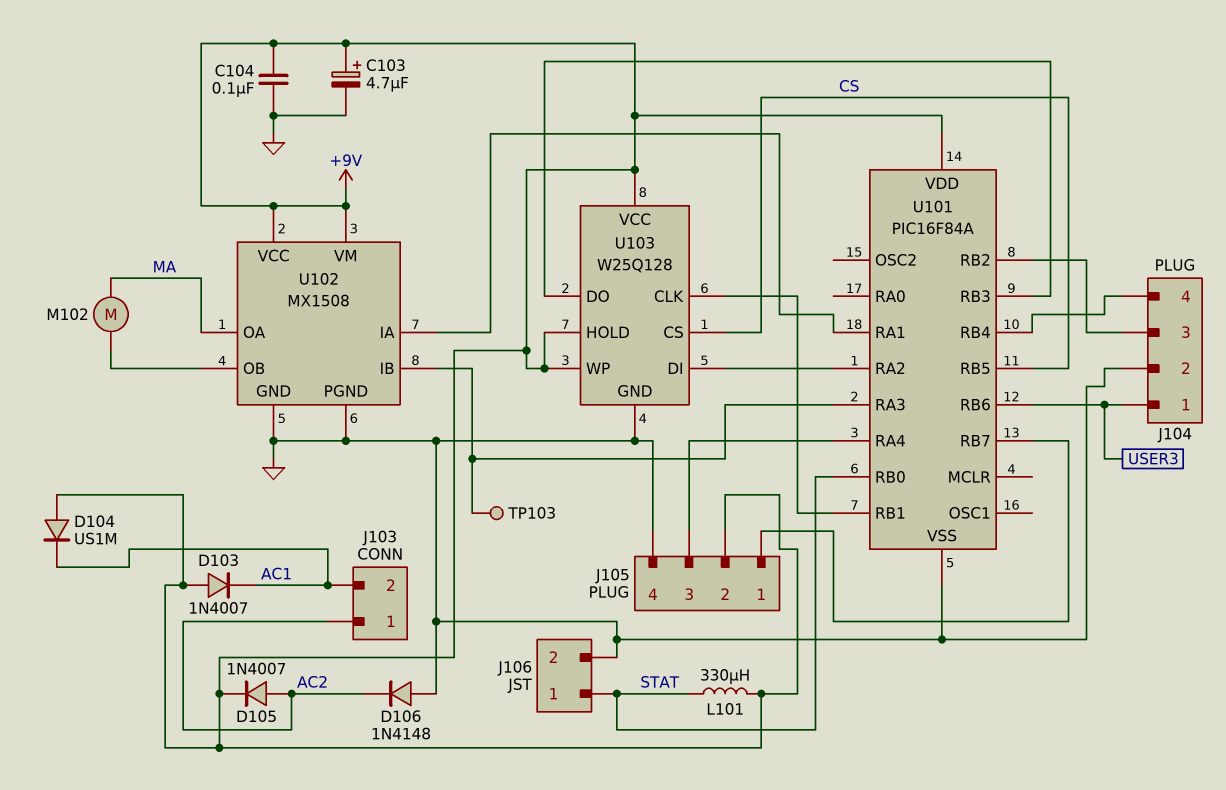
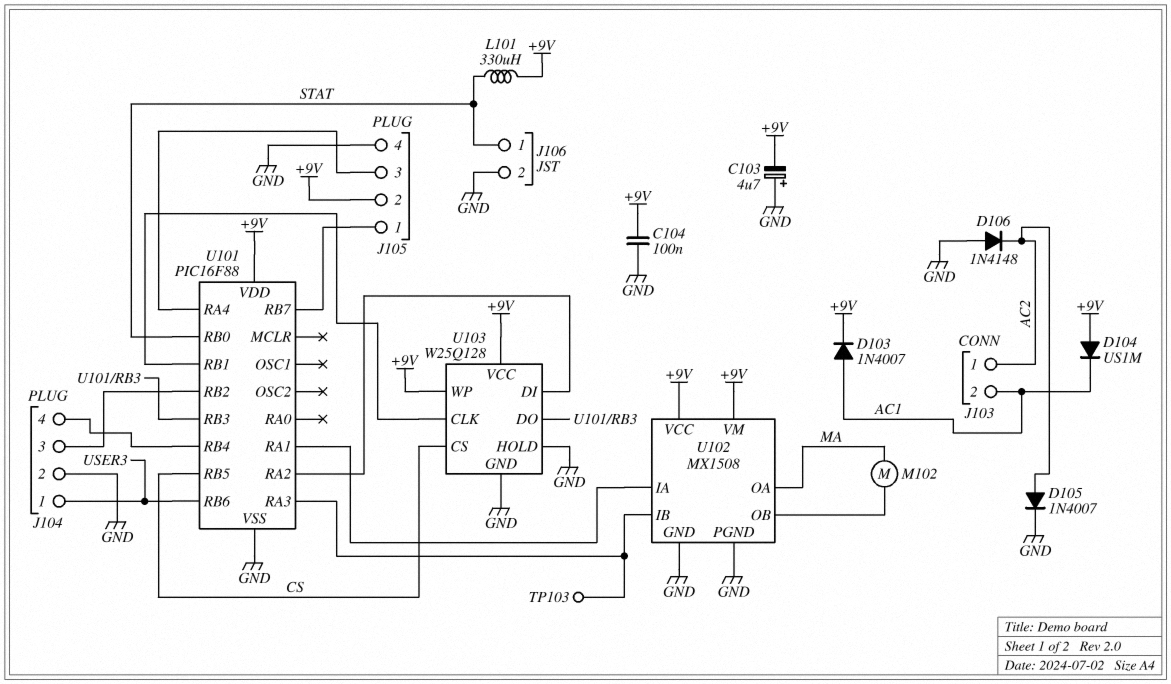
C103: 4.7uF (plus +9V, minus GND) -> 4.7uF (plus GND, minus +9V)
D103: diode 1N4007 (A +9V, K AC1) -> diode 1N4007 (A AC1, K +9V)
D105: diode 1N4007 (A AC2, K +9V) -> diode 1N4007 (A AC2, K GND)
U101: PIC16F84A -> PIC16F88
U103 pin HOLD: +9V -> GND

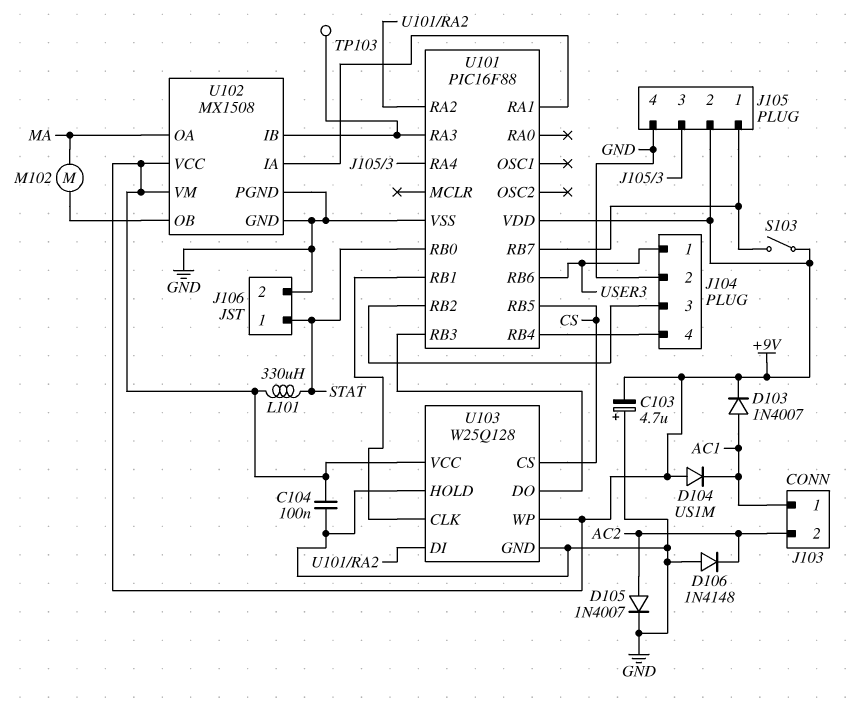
J103 pin 1: AC2 -> AC1
J103 pin 2: AC1 -> AC2
S103: none -> switch (+9V, J105/1)

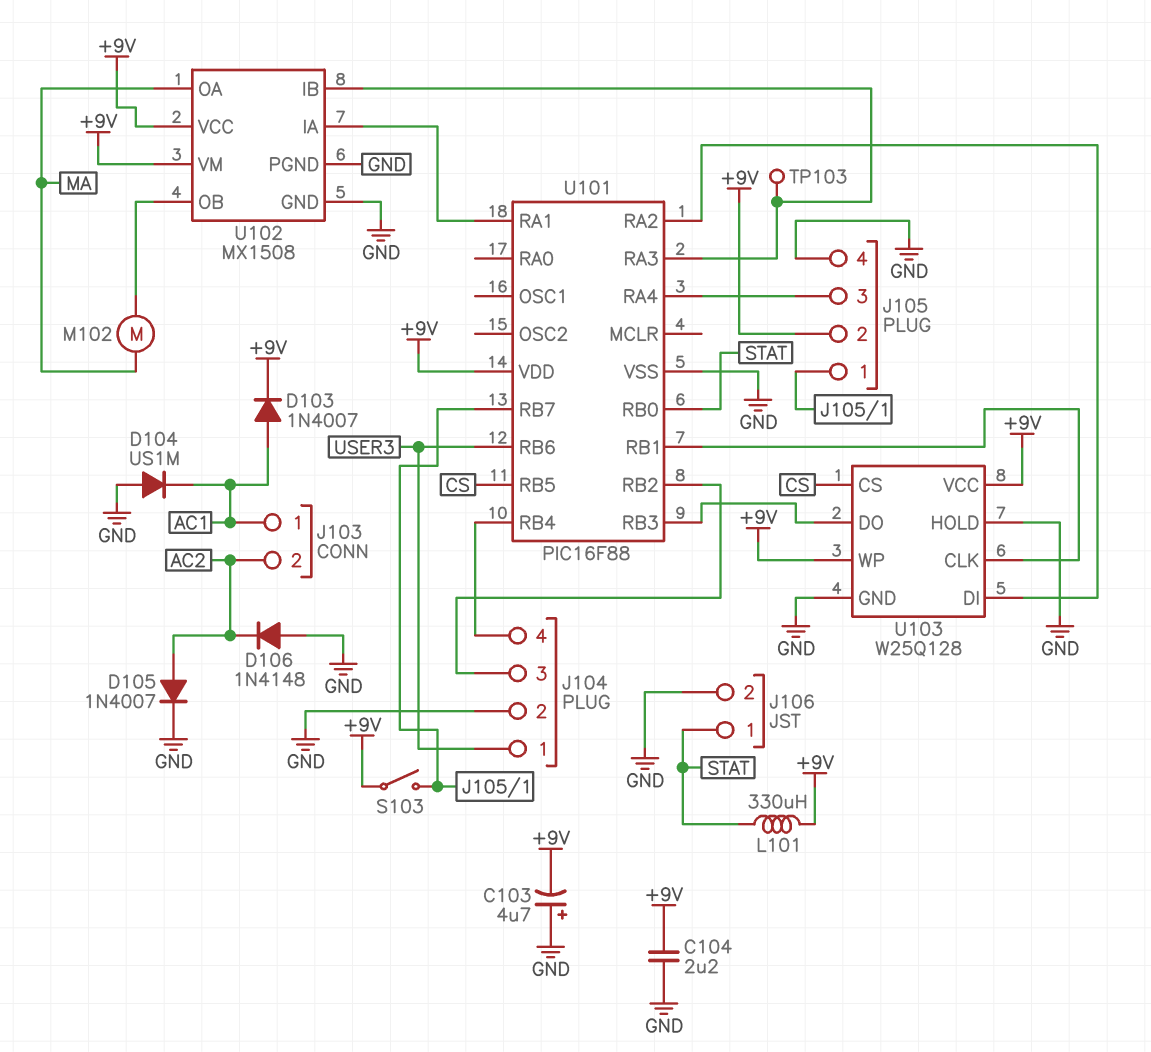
C104: 100nF (+9V, GND) -> 2.2uF (+9V, GND)
D104: diode US1M (A +9V, K AC1) -> diode US1M (A GND, K AC1)

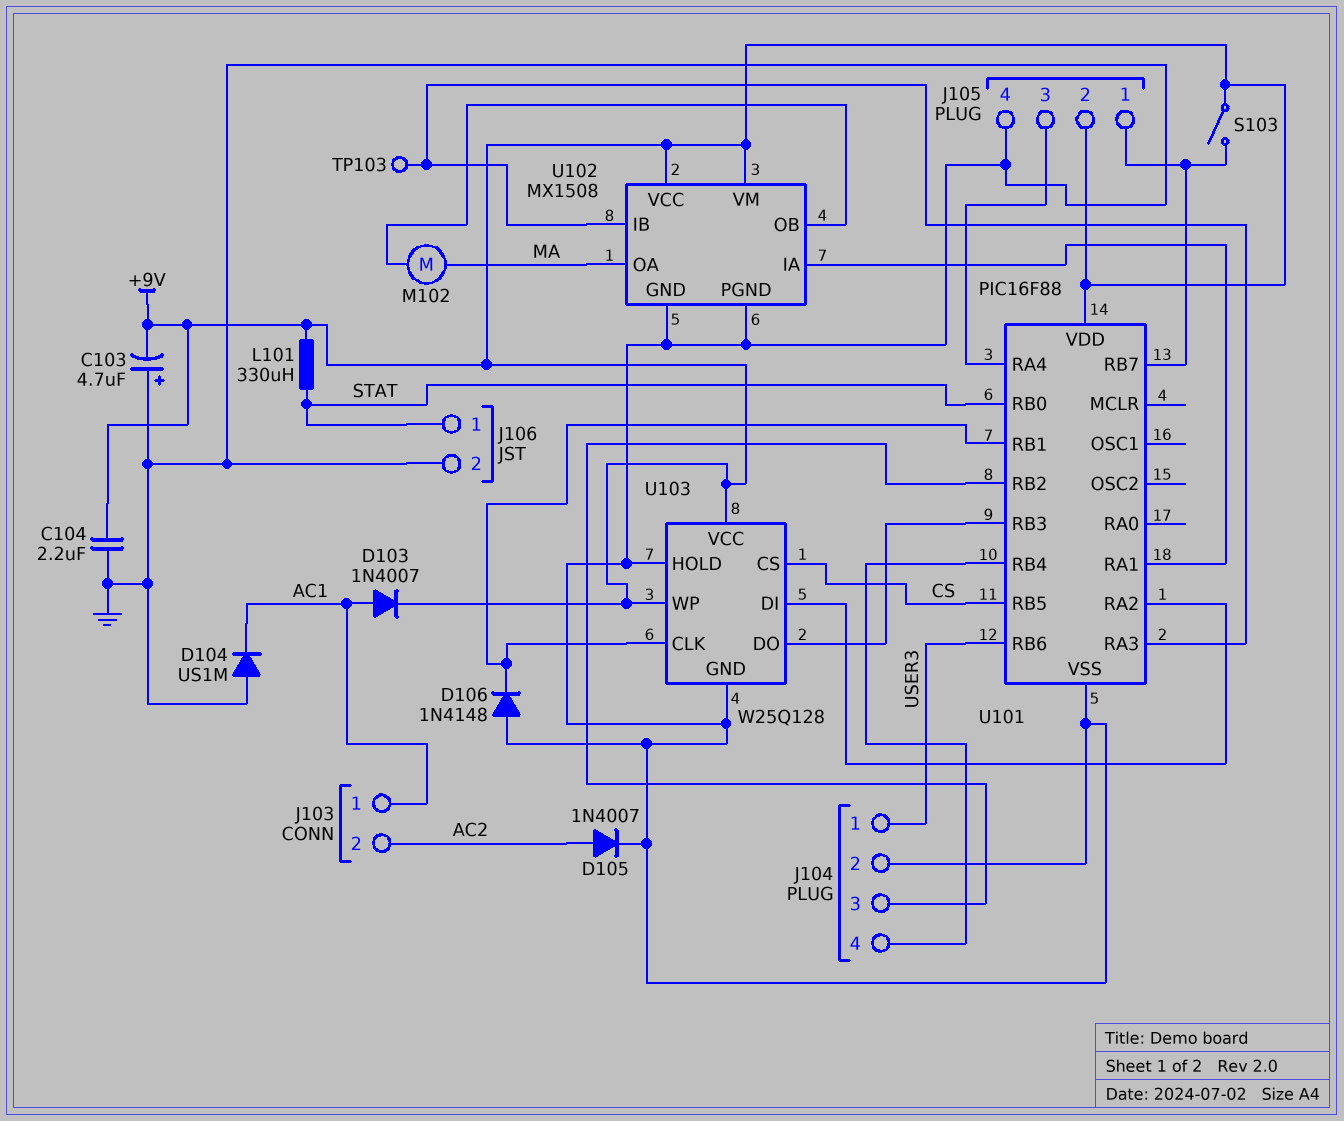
D106: diode 1N4148 (A GND, K AC2) -> diode 1N4148 (A GND, K U101/RB1)

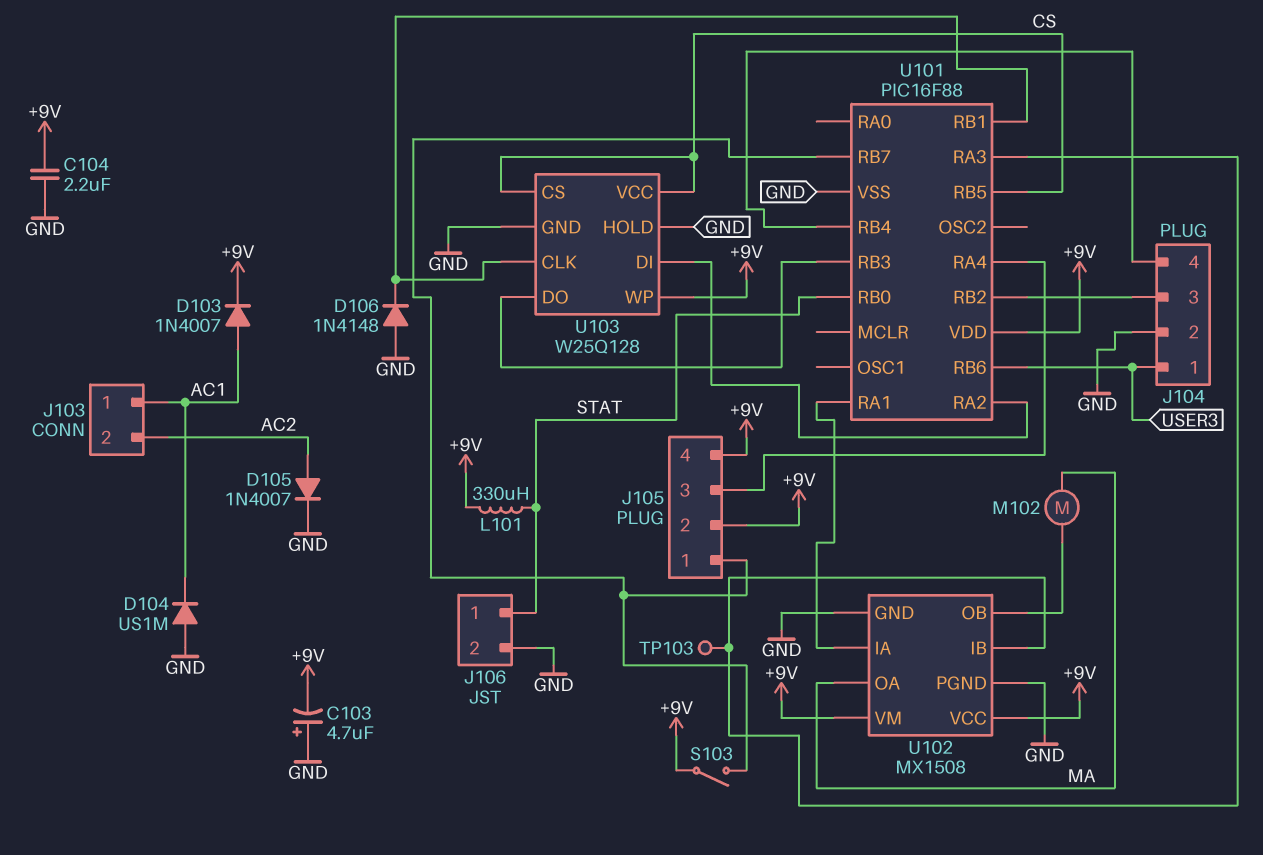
J105 pin 4: GND -> +9V
U103 pin VCC: +9V -> CS

